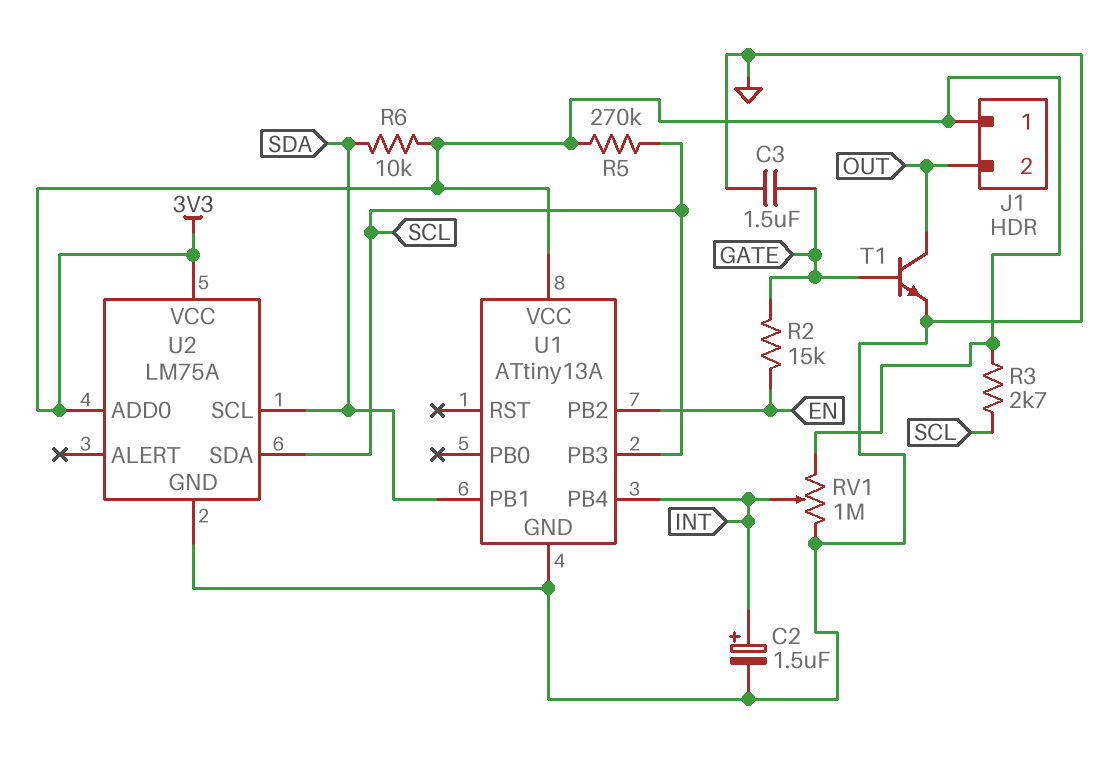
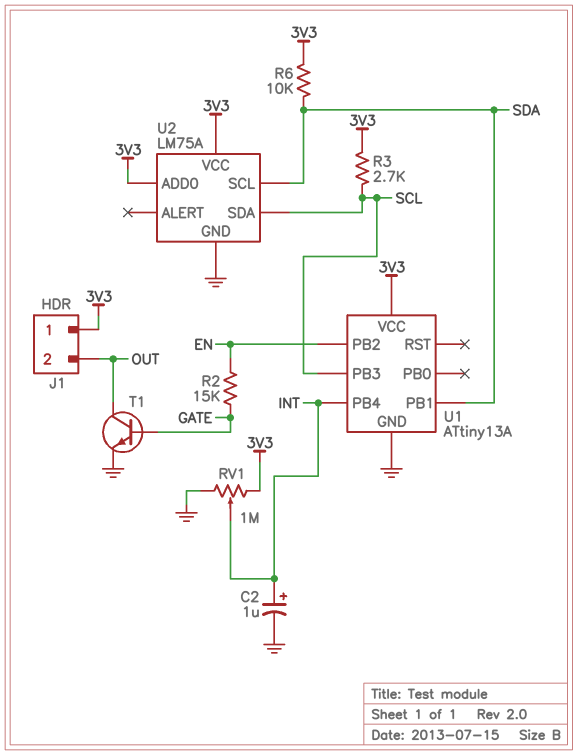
C2: 1.5uF (plus INT, minus GND) -> 1uF (plus INT, minus GND)
C3: 1.5uF (GATE, GND) -> none
R5: 270k (3V3, SCL) -> none

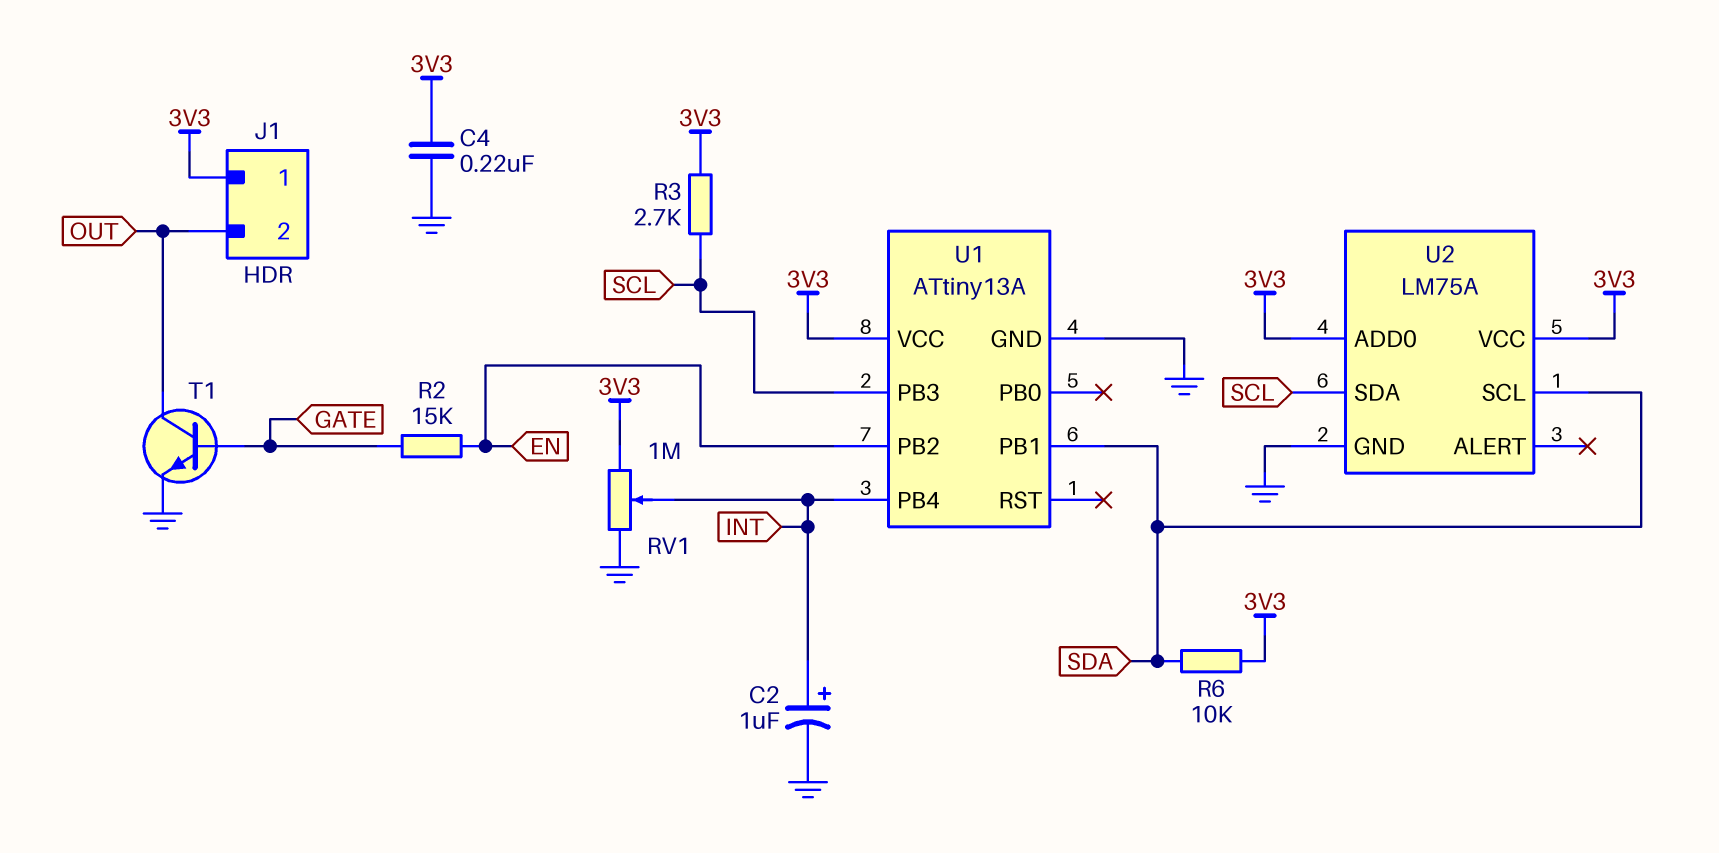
C4: none -> 220nF (3V3, GND)

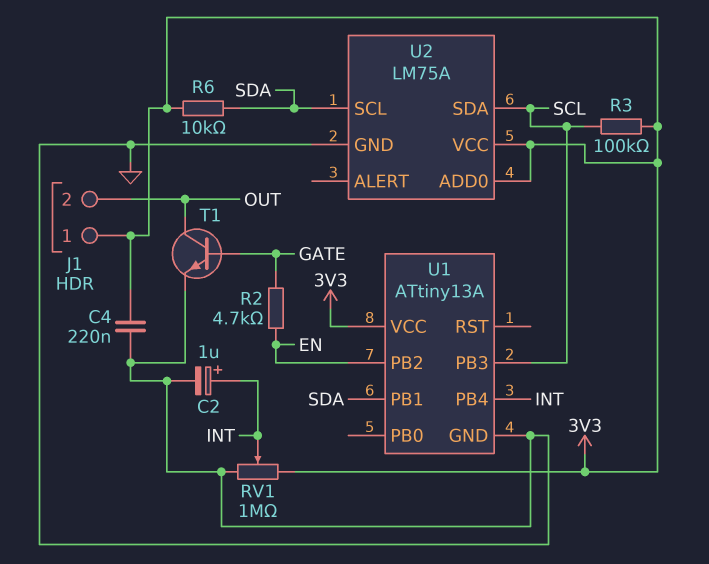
R2: 15k (EN, GATE) -> 4.7k (EN, GATE)
R3: 2.7k (3V3, SCL) -> 100k (3V3, SCL)

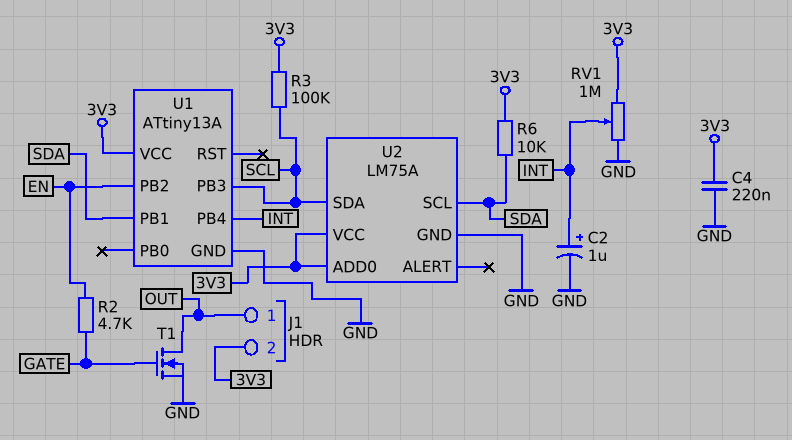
J1 pin 1: 3V3 -> OUT
J1 pin 2: OUT -> 3V3
T1: NPN (B GATE, C OUT, E GND) -> NMOS (G GATE, D OUT, S GND)

